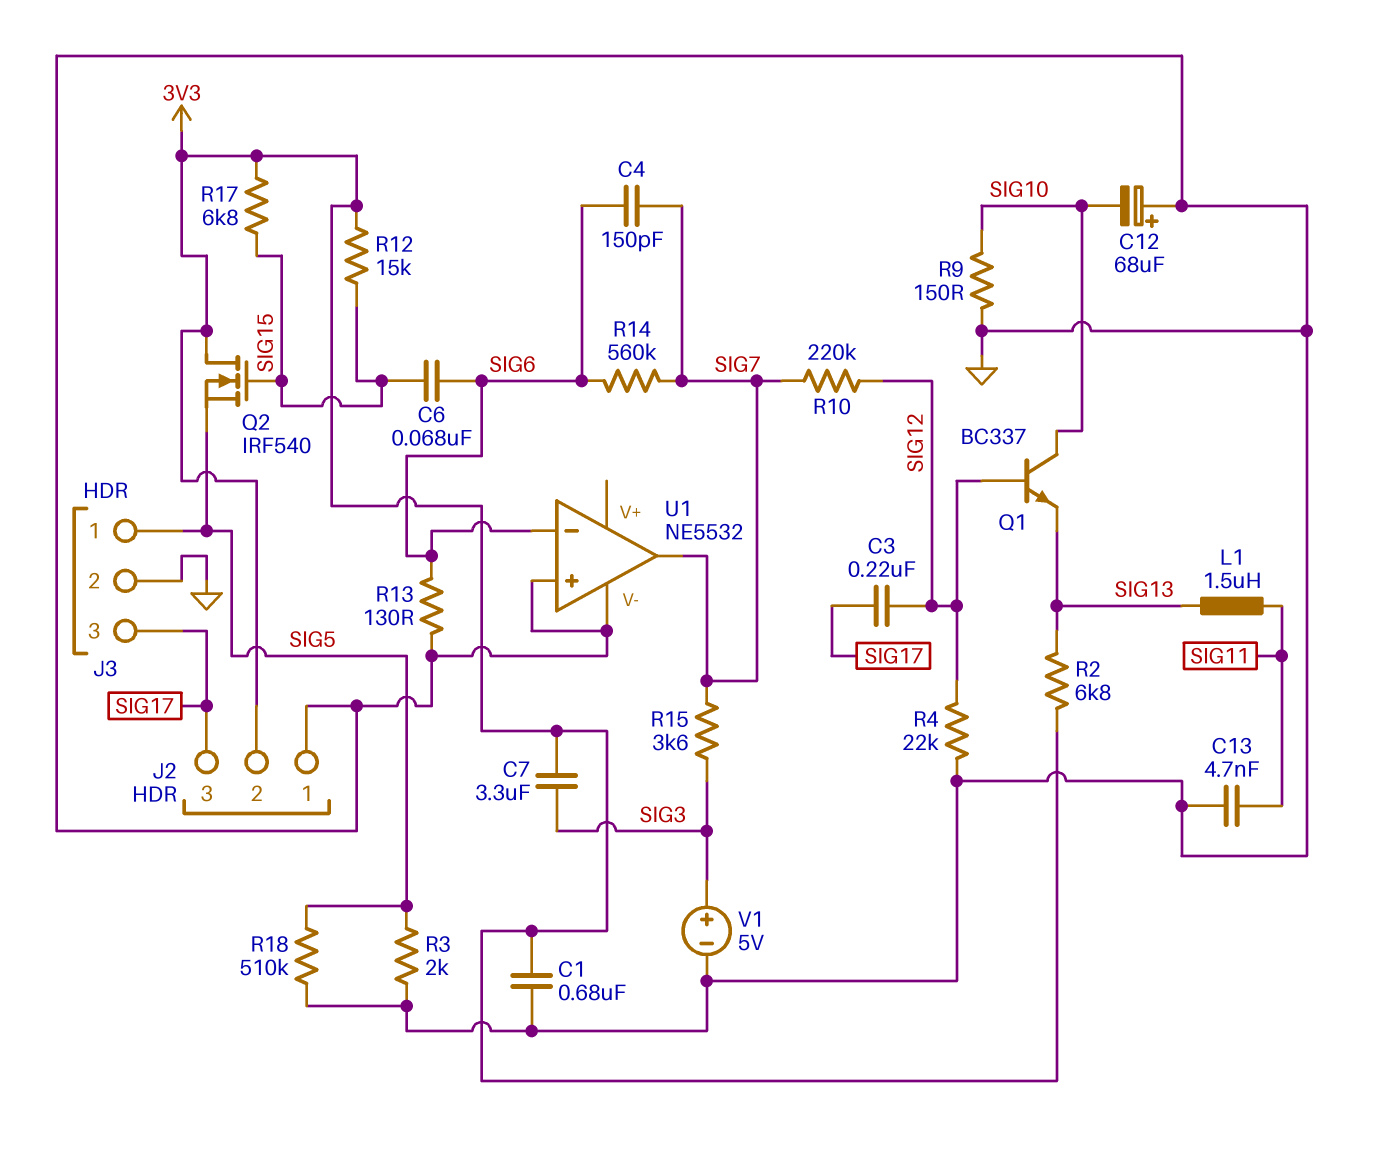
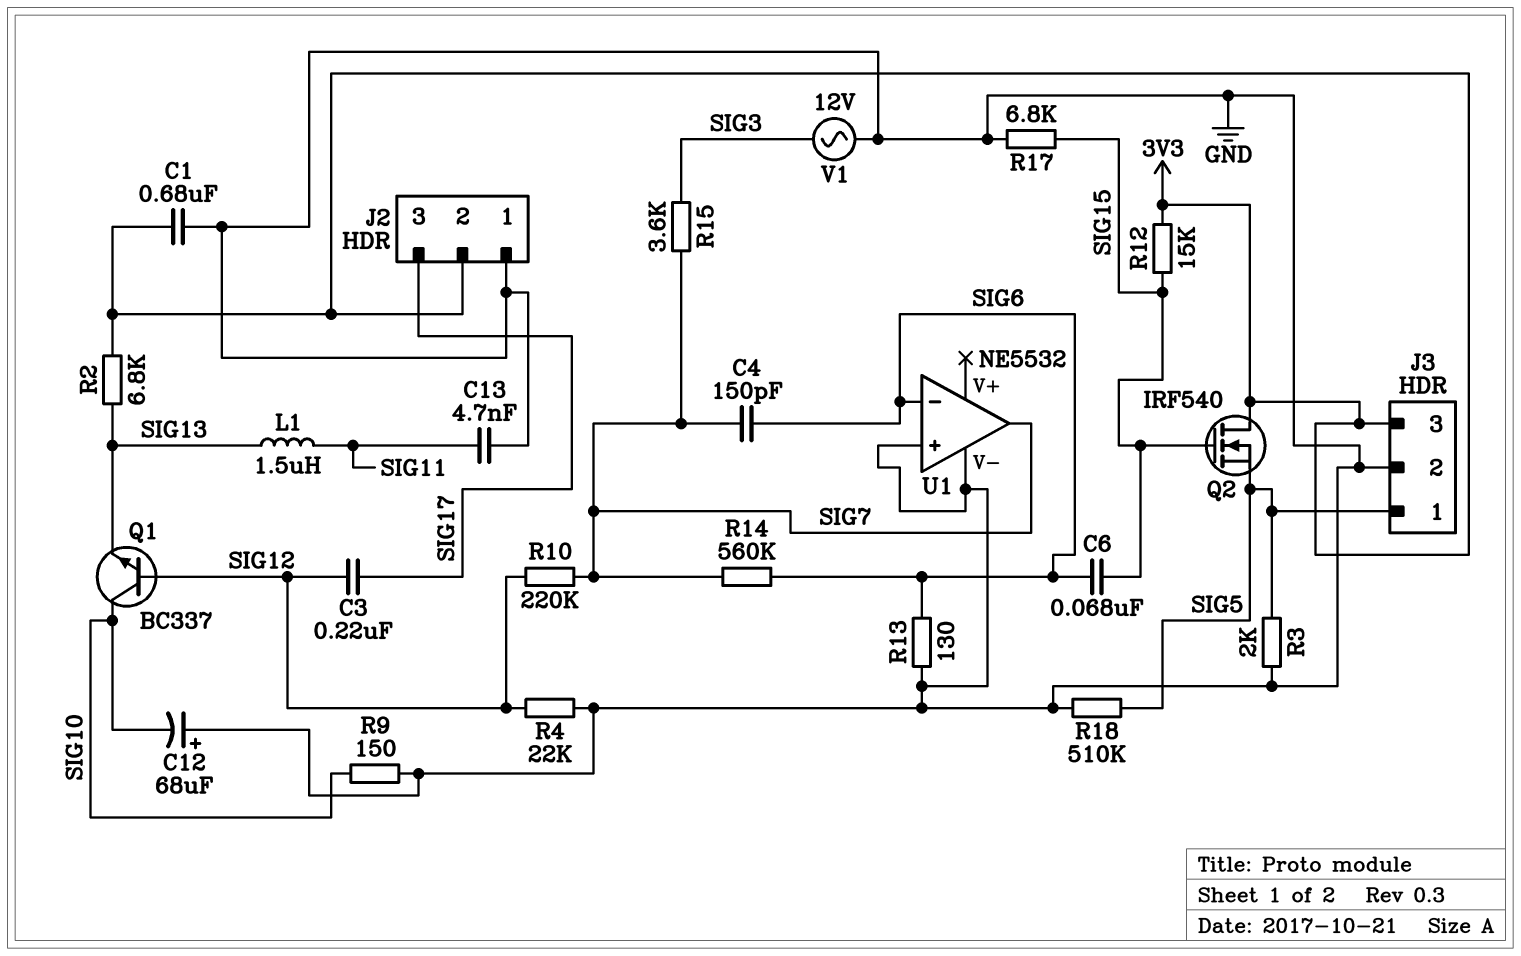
C7: 3.3uF (3V3, SIG3) -> none
J3 pin 3: SIG17 -> 3V3
R17: 6.8k (3V3, SIG15) -> 6.8k (GND, SIG15)
V1: 5V (plus SIG3, minus GND) -> AC 12V (GND, SIG3)

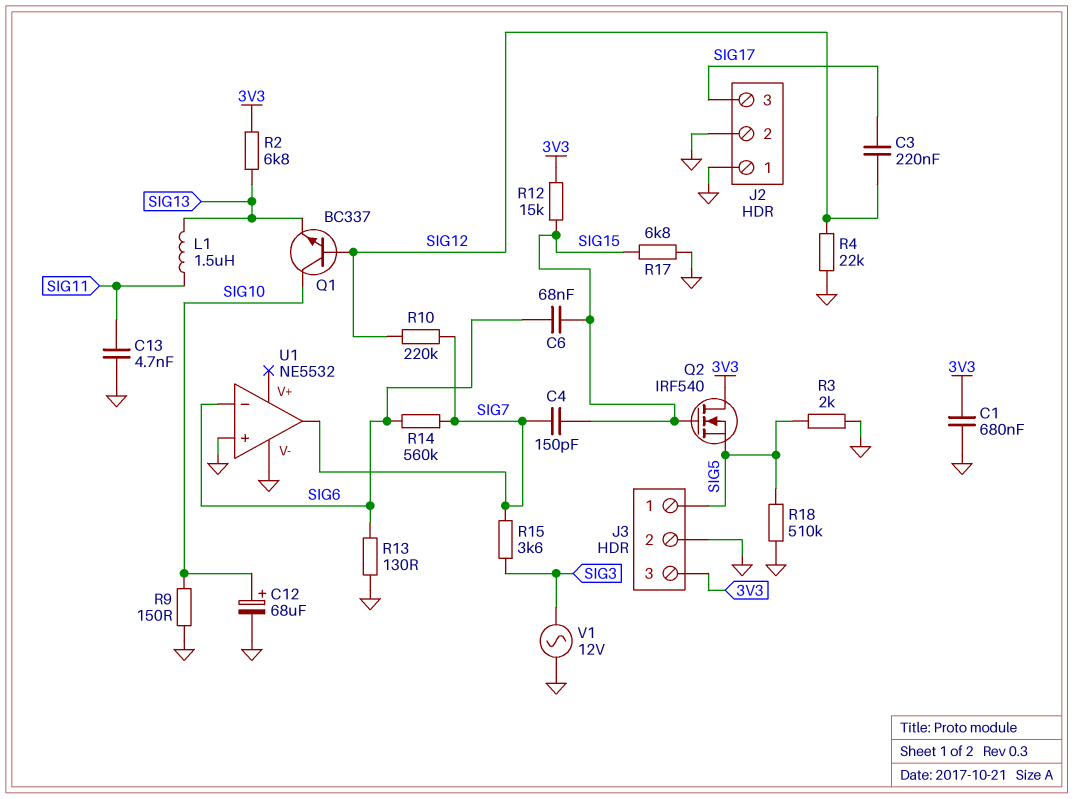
C4: 150pF (SIG6, SIG7) -> 150pF (SIG7, SIG15)
C12: 68uF (plus GND, minus SIG10) -> 68uF (plus SIG10, minus GND)
J2 pin 2: 3V3 -> GND

